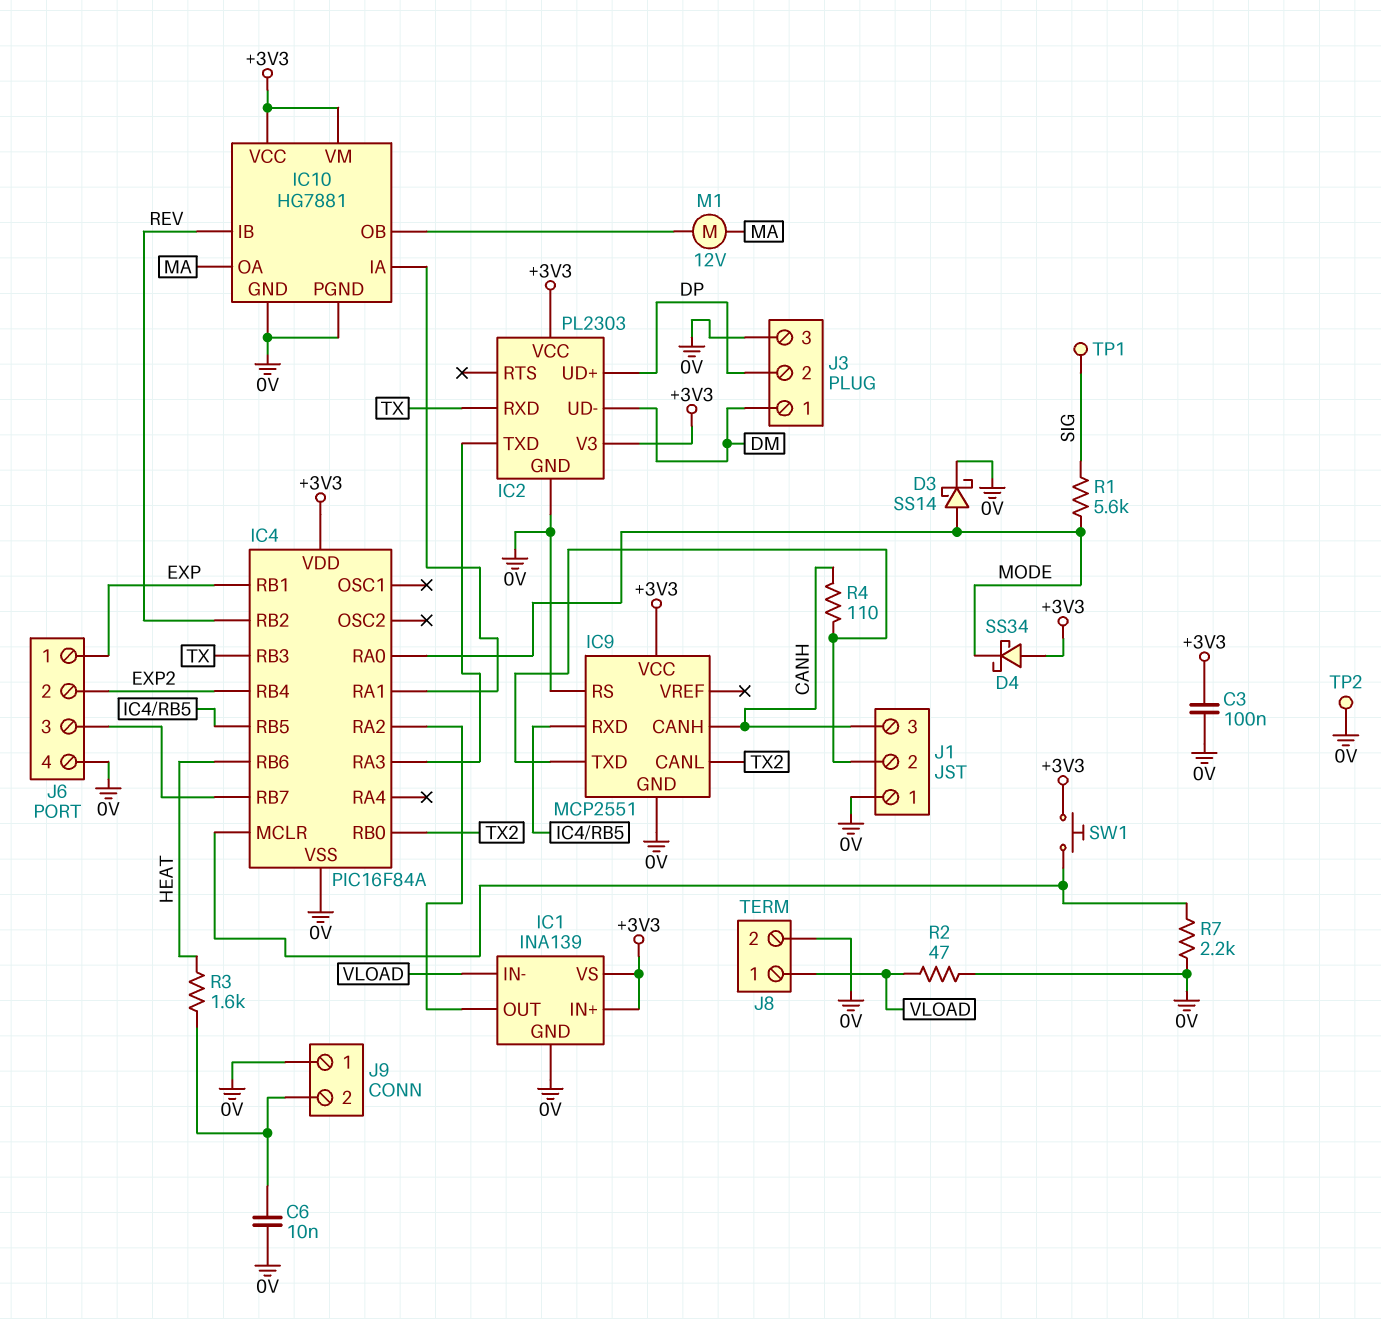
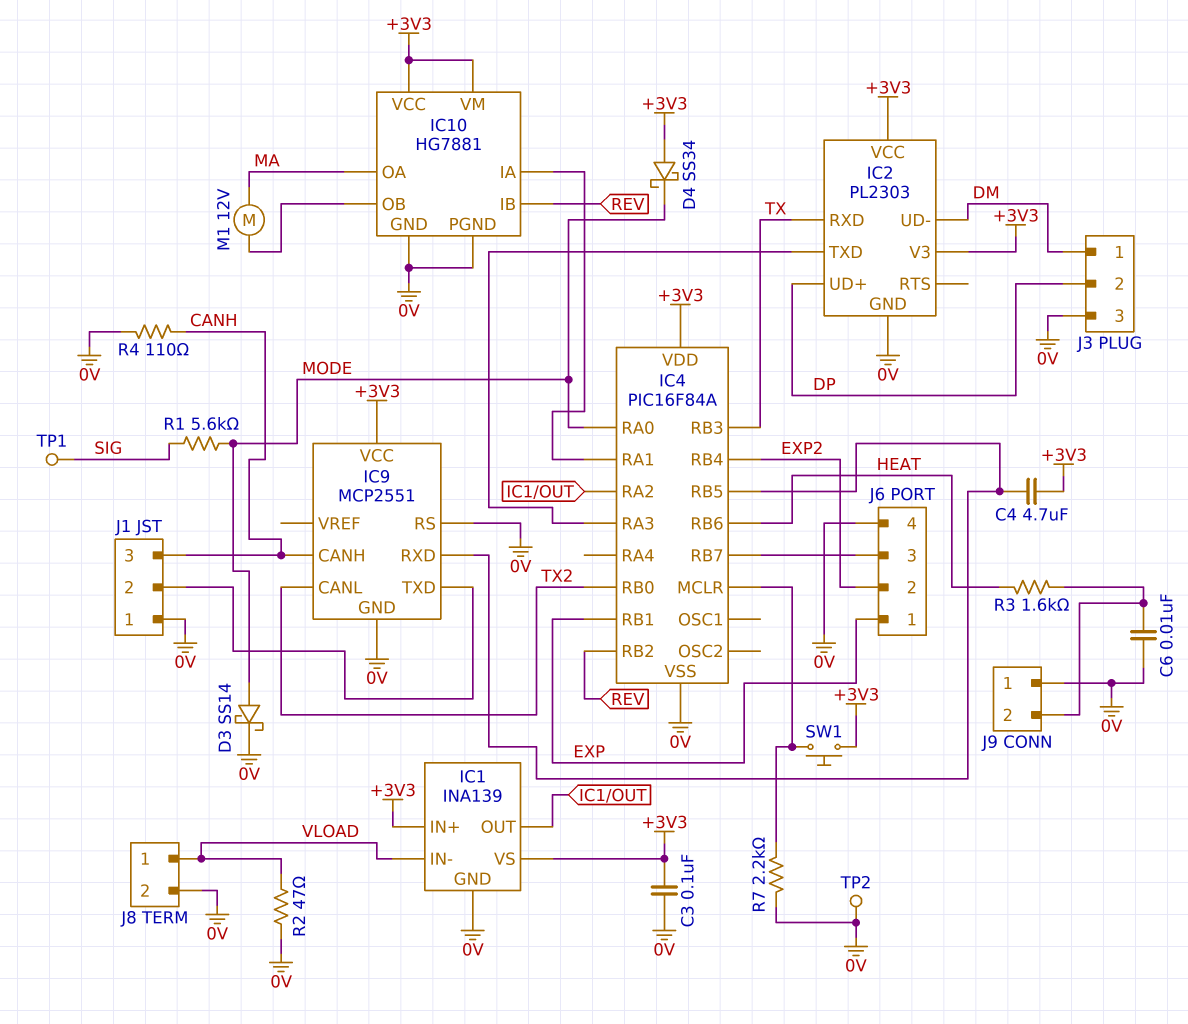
C4: none -> 4.7uF (+3V3, IC4/RB5)
R4: 110 (CANH, IC9/TXD) -> 110 (0V, CANH)

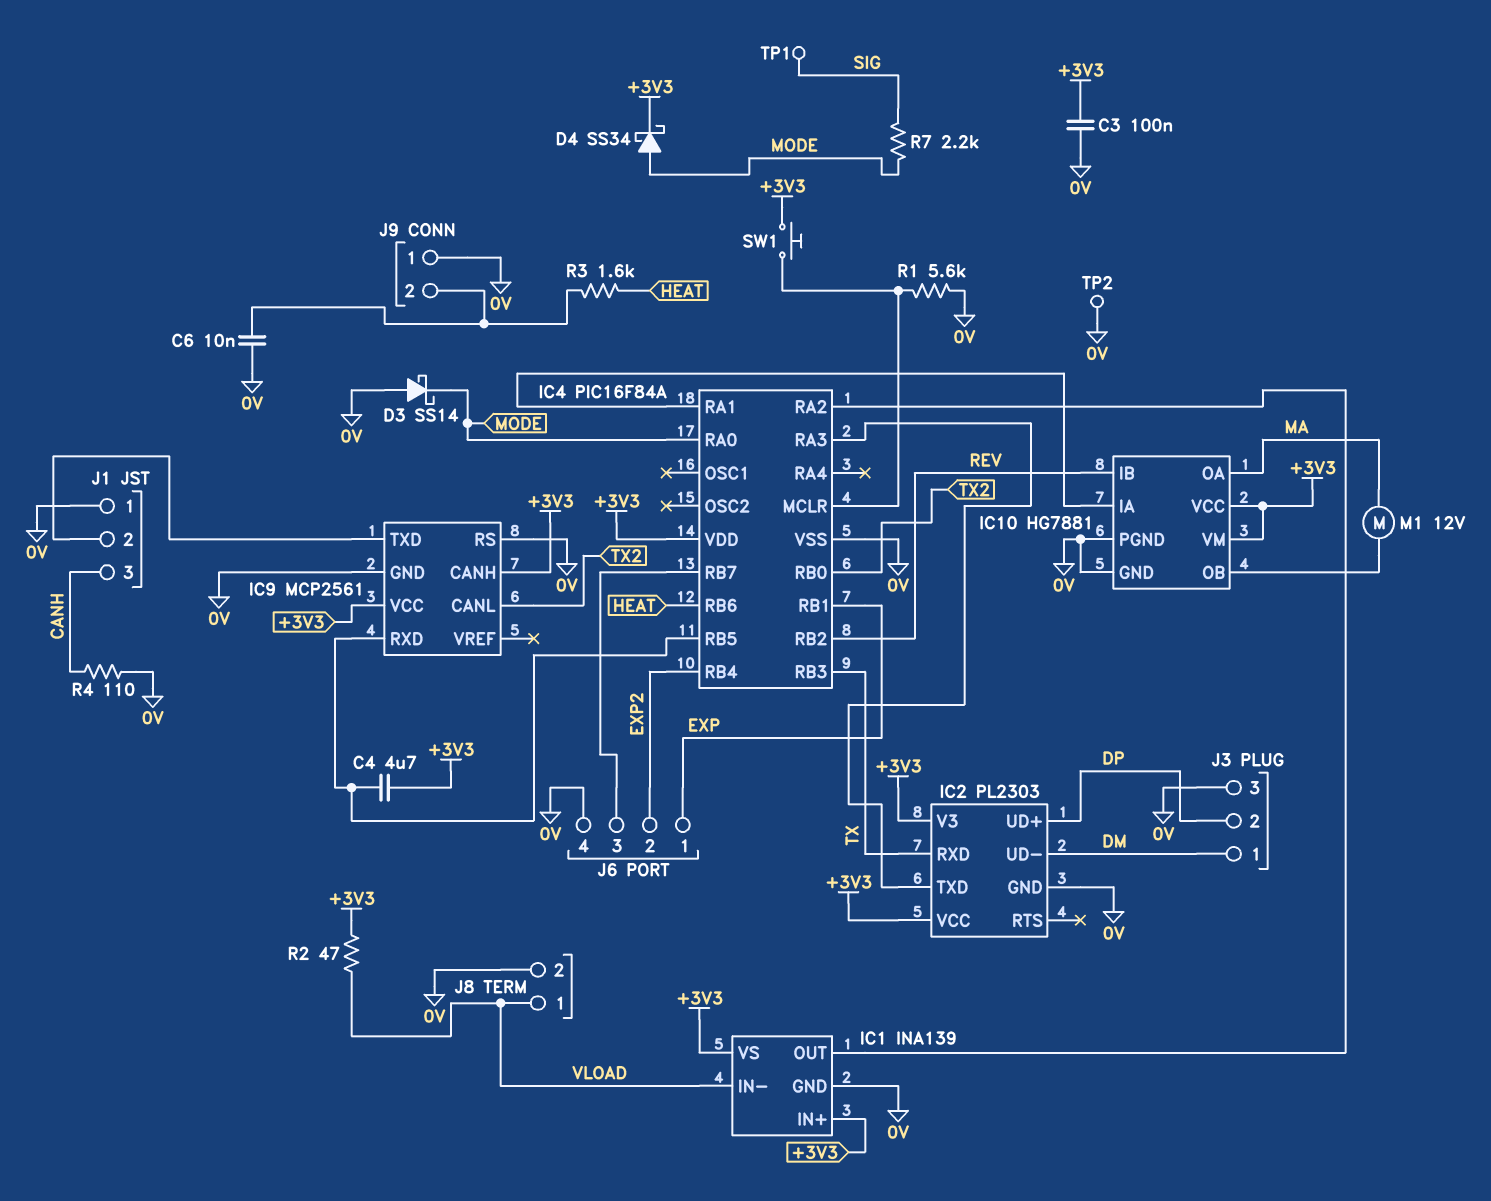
D3: schottky SS14 (A MODE, K 0V) -> schottky SS14 (A 0V, K MODE)
D4: schottky SS34 (A +3V3, K MODE) -> schottky SS34 (A MODE, K +3V3)
IC9: MCP2551 -> MCP2561
IC9 pin CANH: CANH -> +3V3
R1: 5.6k (MODE, SIG) -> 5.6k (0V, IC4/MCLR)
R2: 47 (0V, VLOAD) -> 47 (+3V3, VLOAD)
R7: 2.2k (0V, IC4/MCLR) -> 2.2k (MODE, SIG)

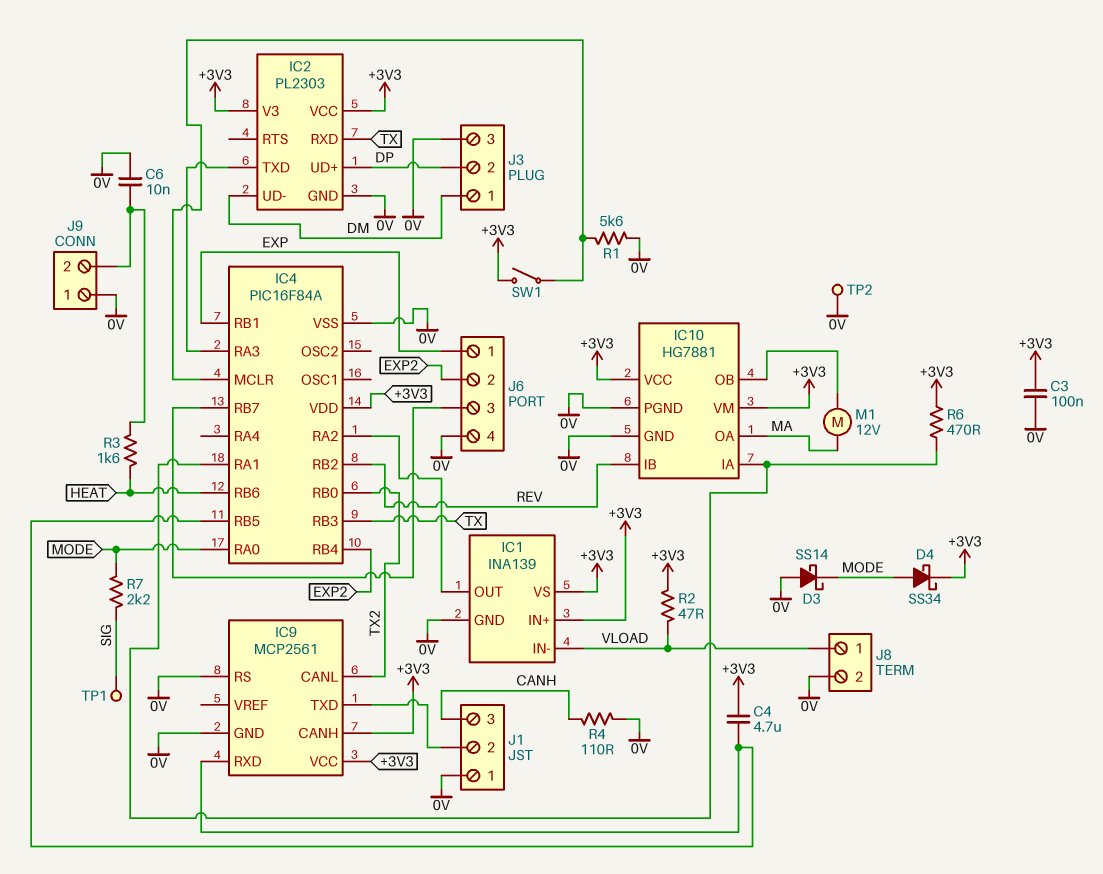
R6: none -> 470 (+3V3, IC4/RA1)
SW1: button (+3V3, IC4/MCLR) -> switch (+3V3, IC4/MCLR)

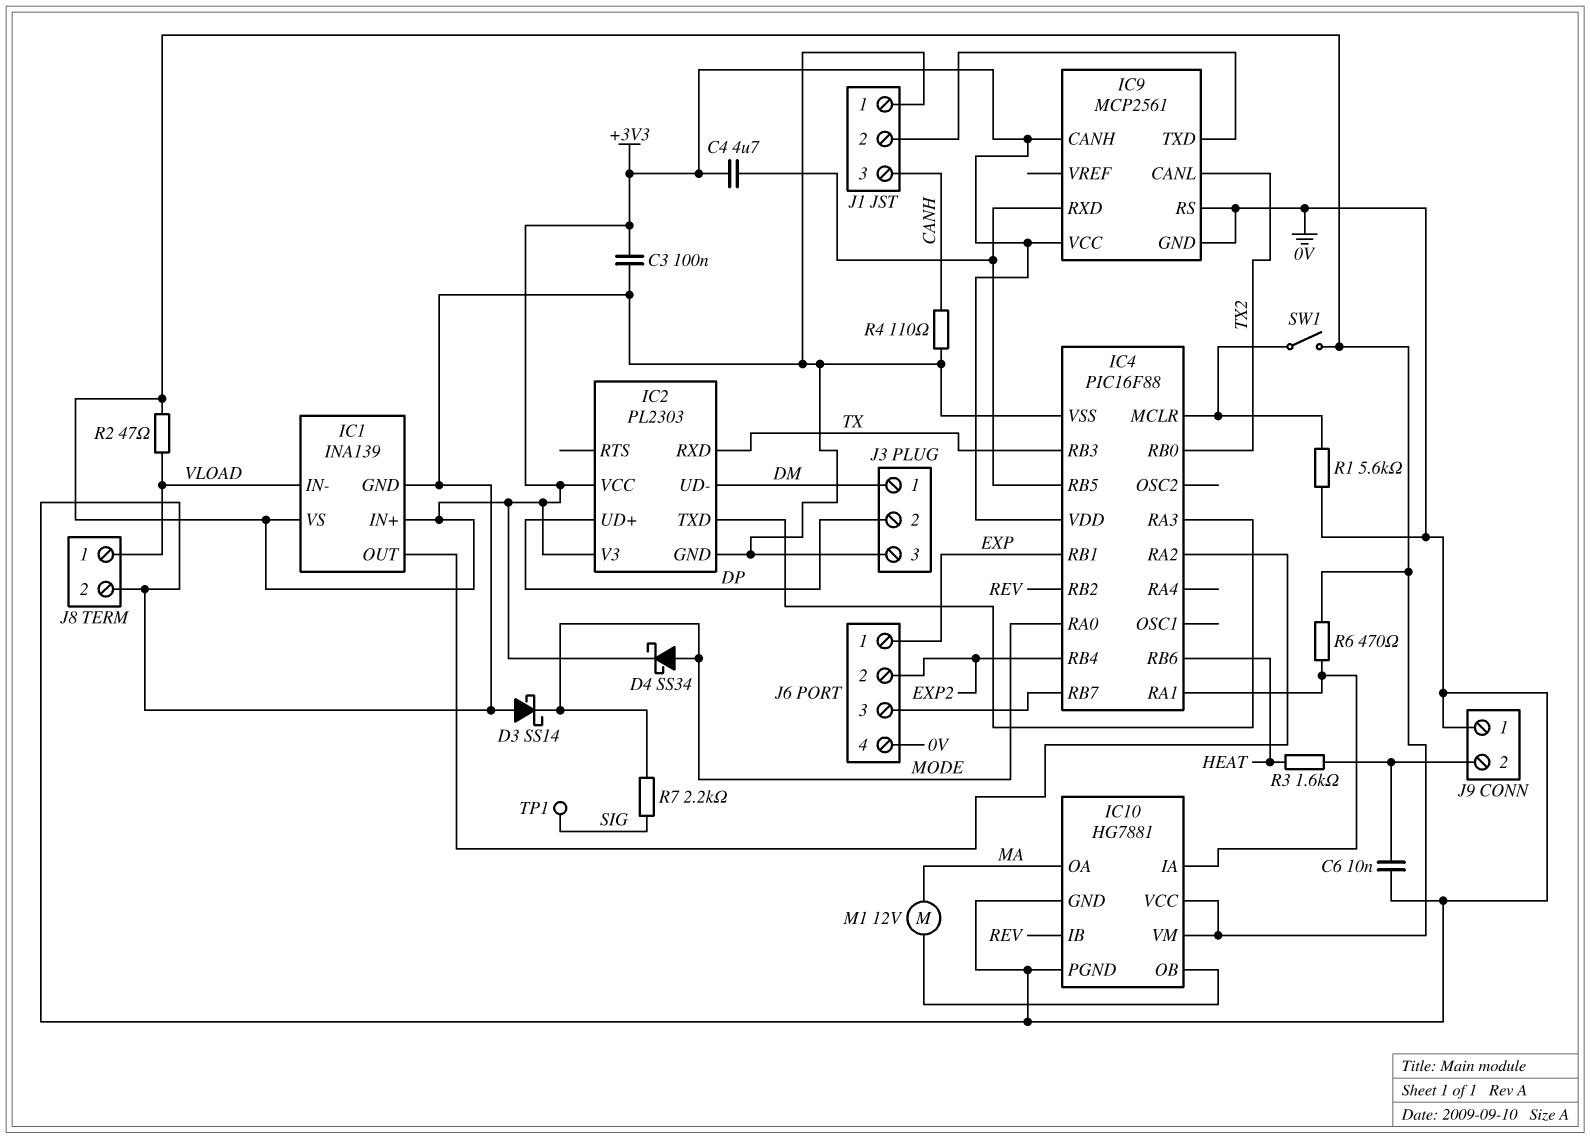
IC4: PIC16F84A -> PIC16F88
TP2: test point (0V) -> none

